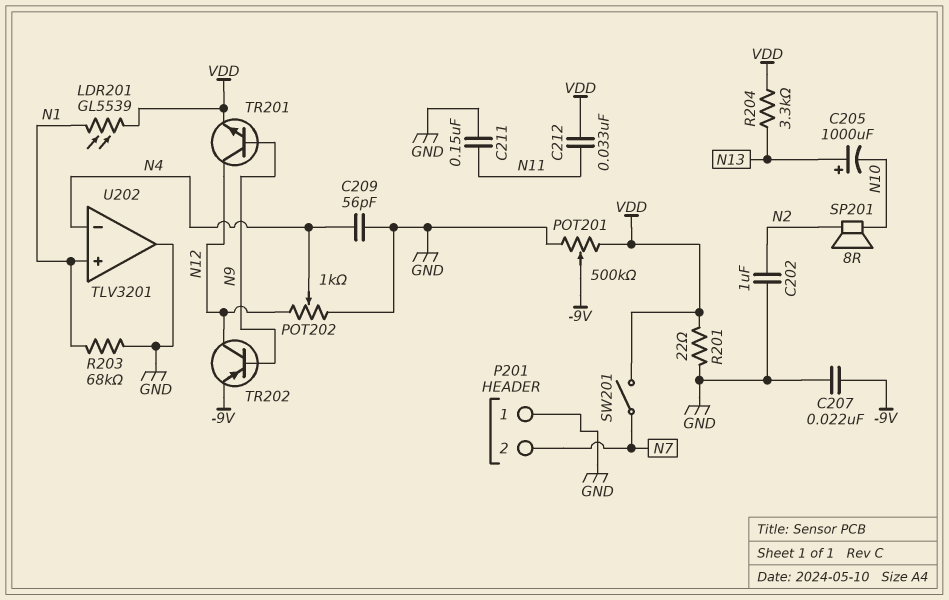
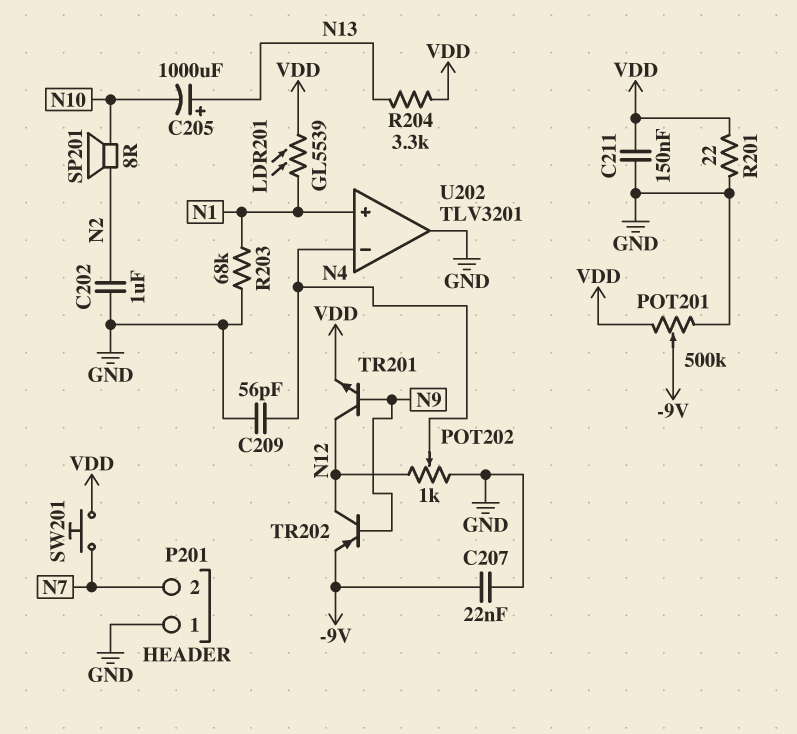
C211: 150nF (GND, N11) -> 150nF (GND, VDD)
C212: 33nF (N11, VDD) -> none
SW201: switch (N7, VDD) -> button (N7, VDD)

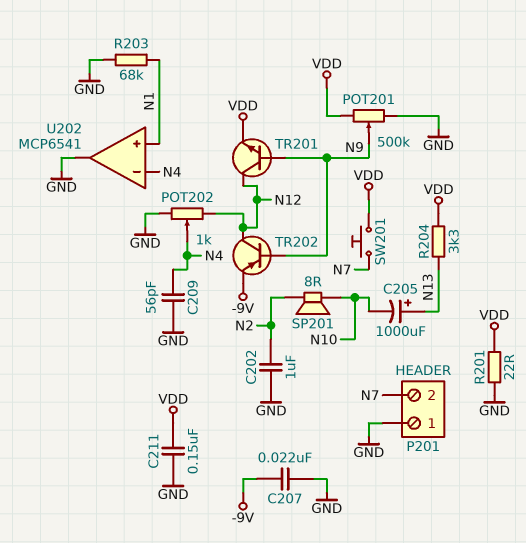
LDR201: GL5539 (N1, VDD) -> none
POT201: 500k (GND, VDD, wiper -9V) -> 500k (GND, VDD, wiper N9)
U202: TLV3201 -> MCP6541

